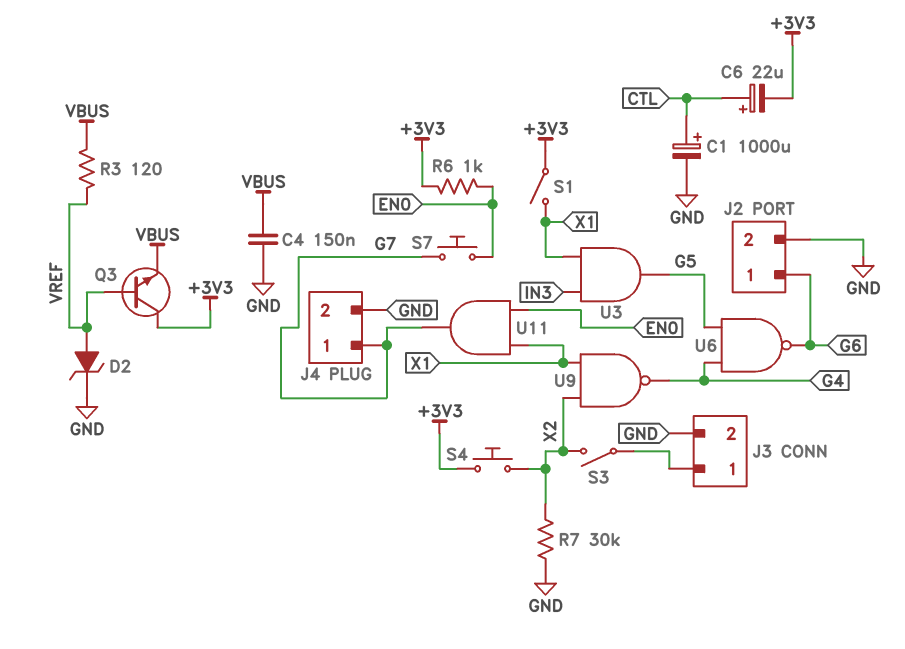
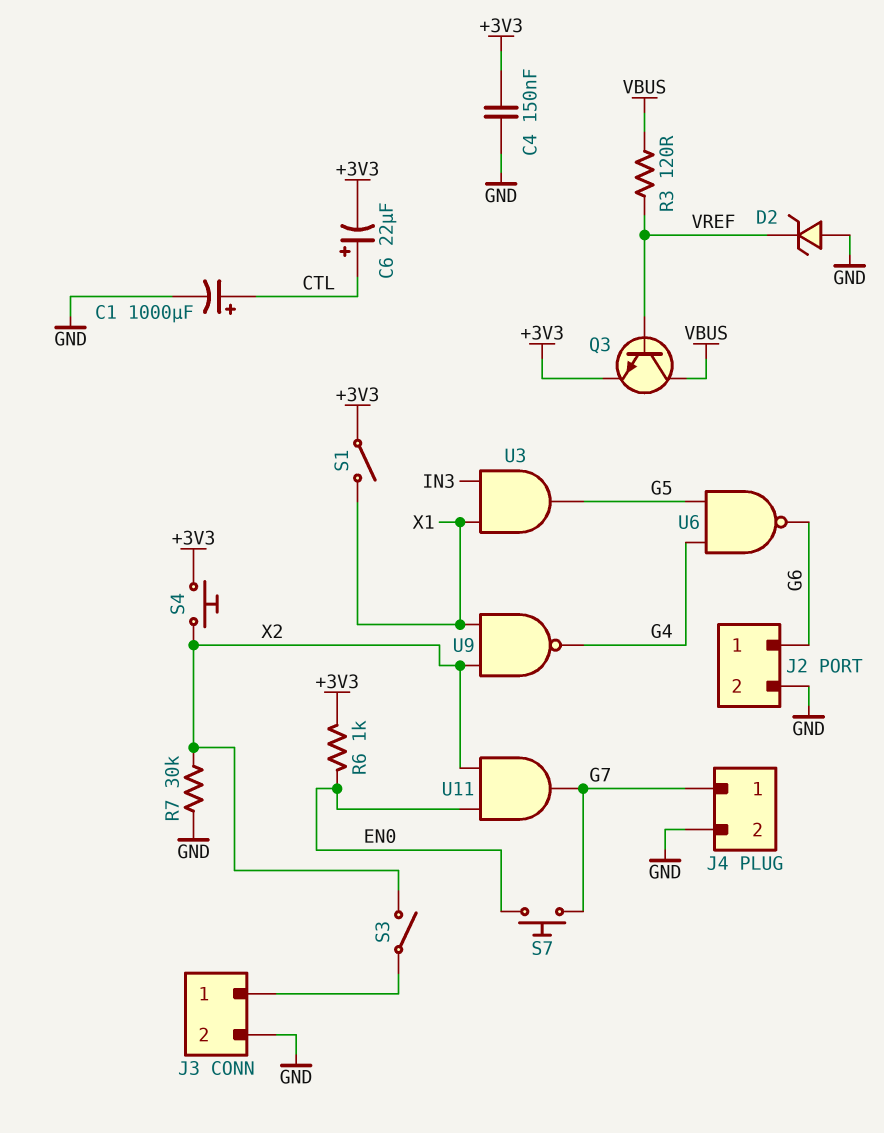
C4: 150nF (GND, VBUS) -> 150nF (+3V3, GND)
D2: zener (A VREF, K GND) -> zener (A GND, K VREF)
Q3: NPN (B VREF, C +3V3, E VBUS) -> NPN (B VREF, C VBUS, E +3V3)
U11: AND (in EN0, in X1, out G7) -> AND (in EN0, in X2, out G7)

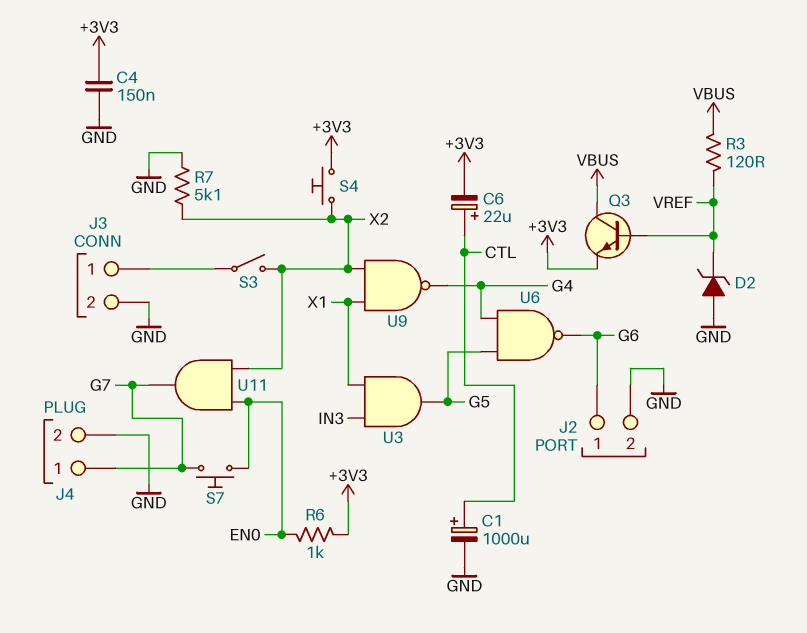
R7: 30k (GND, X2) -> 5.1k (GND, X2)
S1: switch (+3V3, X1) -> none

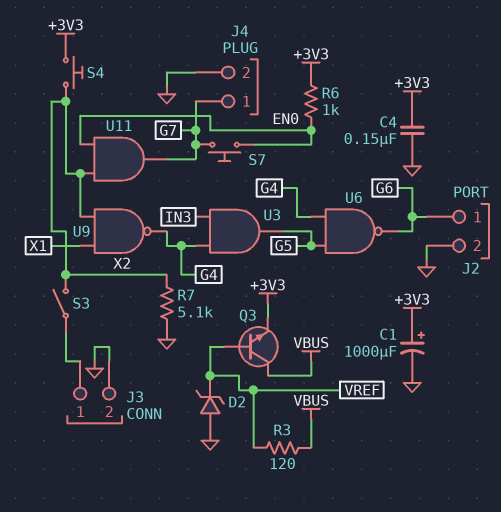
C1: 1000uF (plus CTL, minus GND) -> 1000uF (plus +3V3, minus GND)
C6: 22uF (plus CTL, minus +3V3) -> none
U3: AND (in IN3, in X1, out G5) -> AND (in G4, in IN3, out G5)

